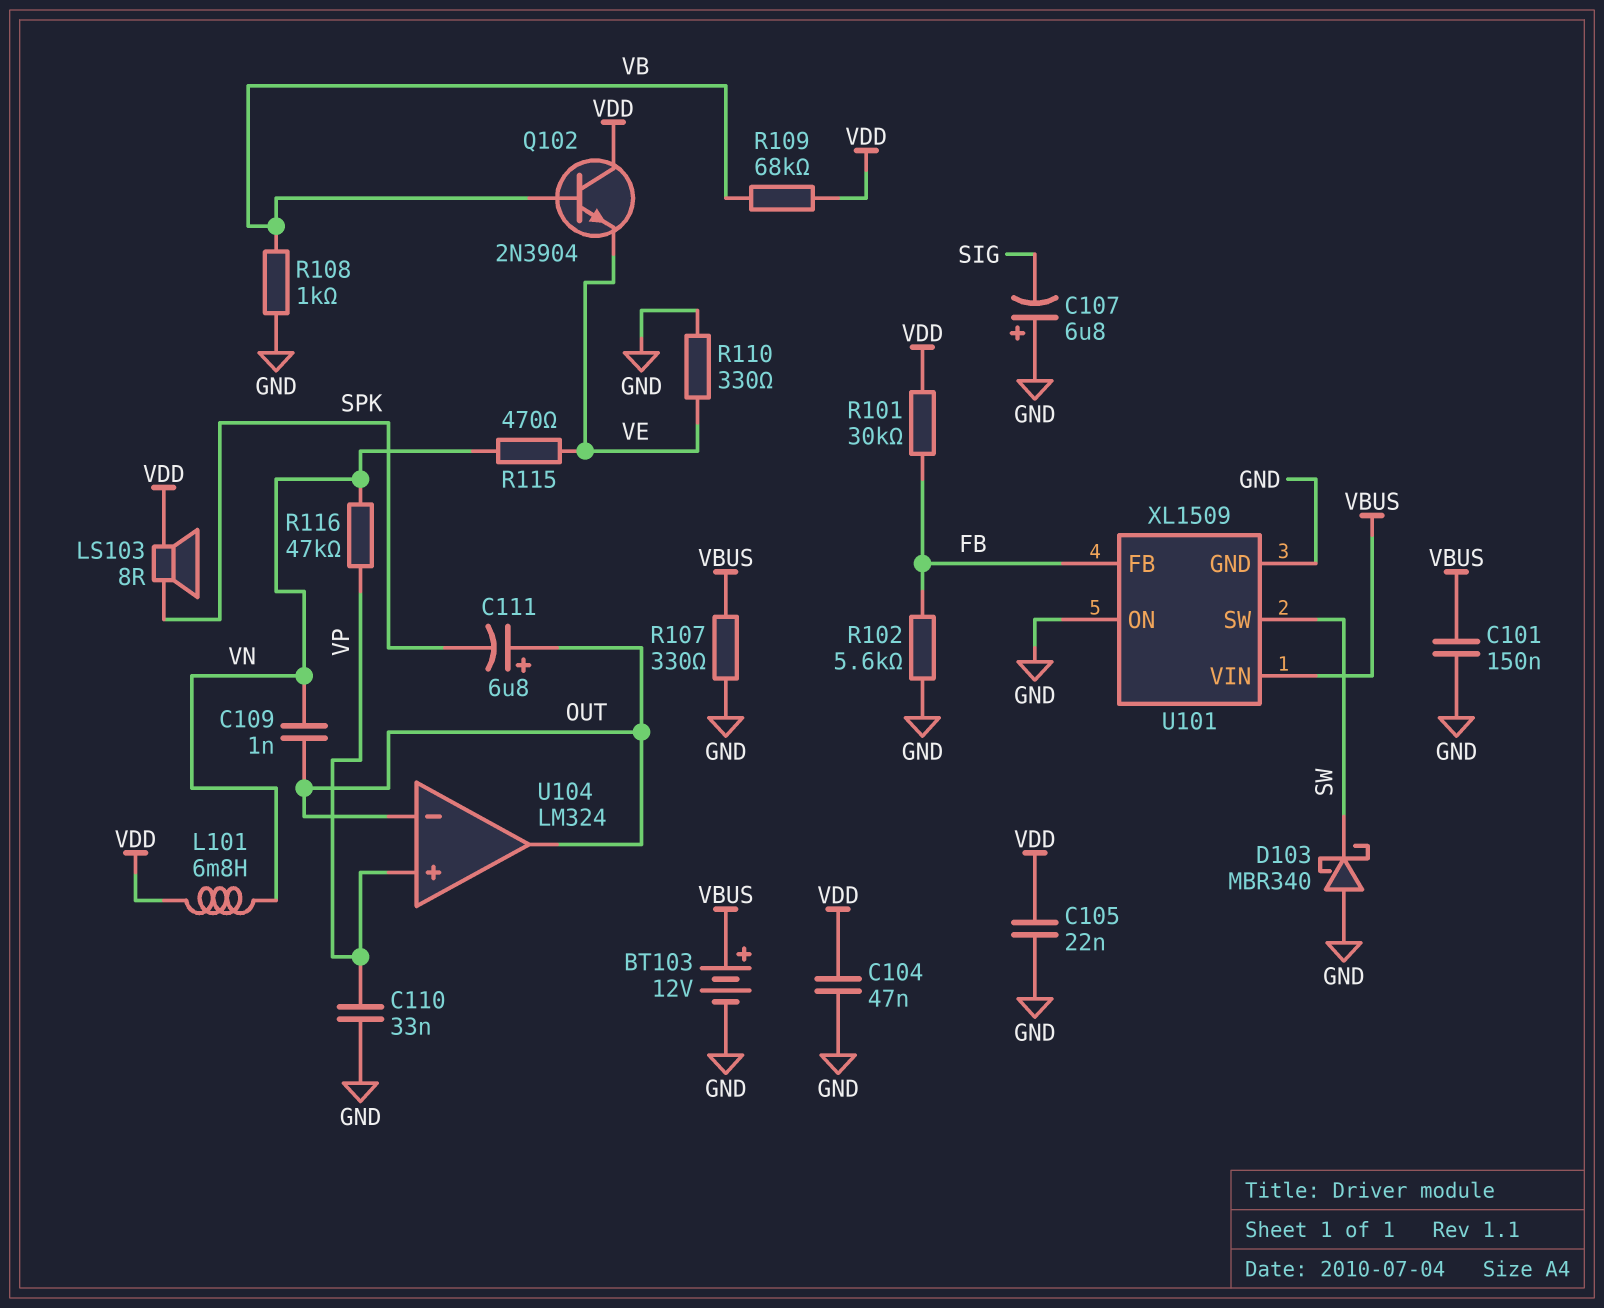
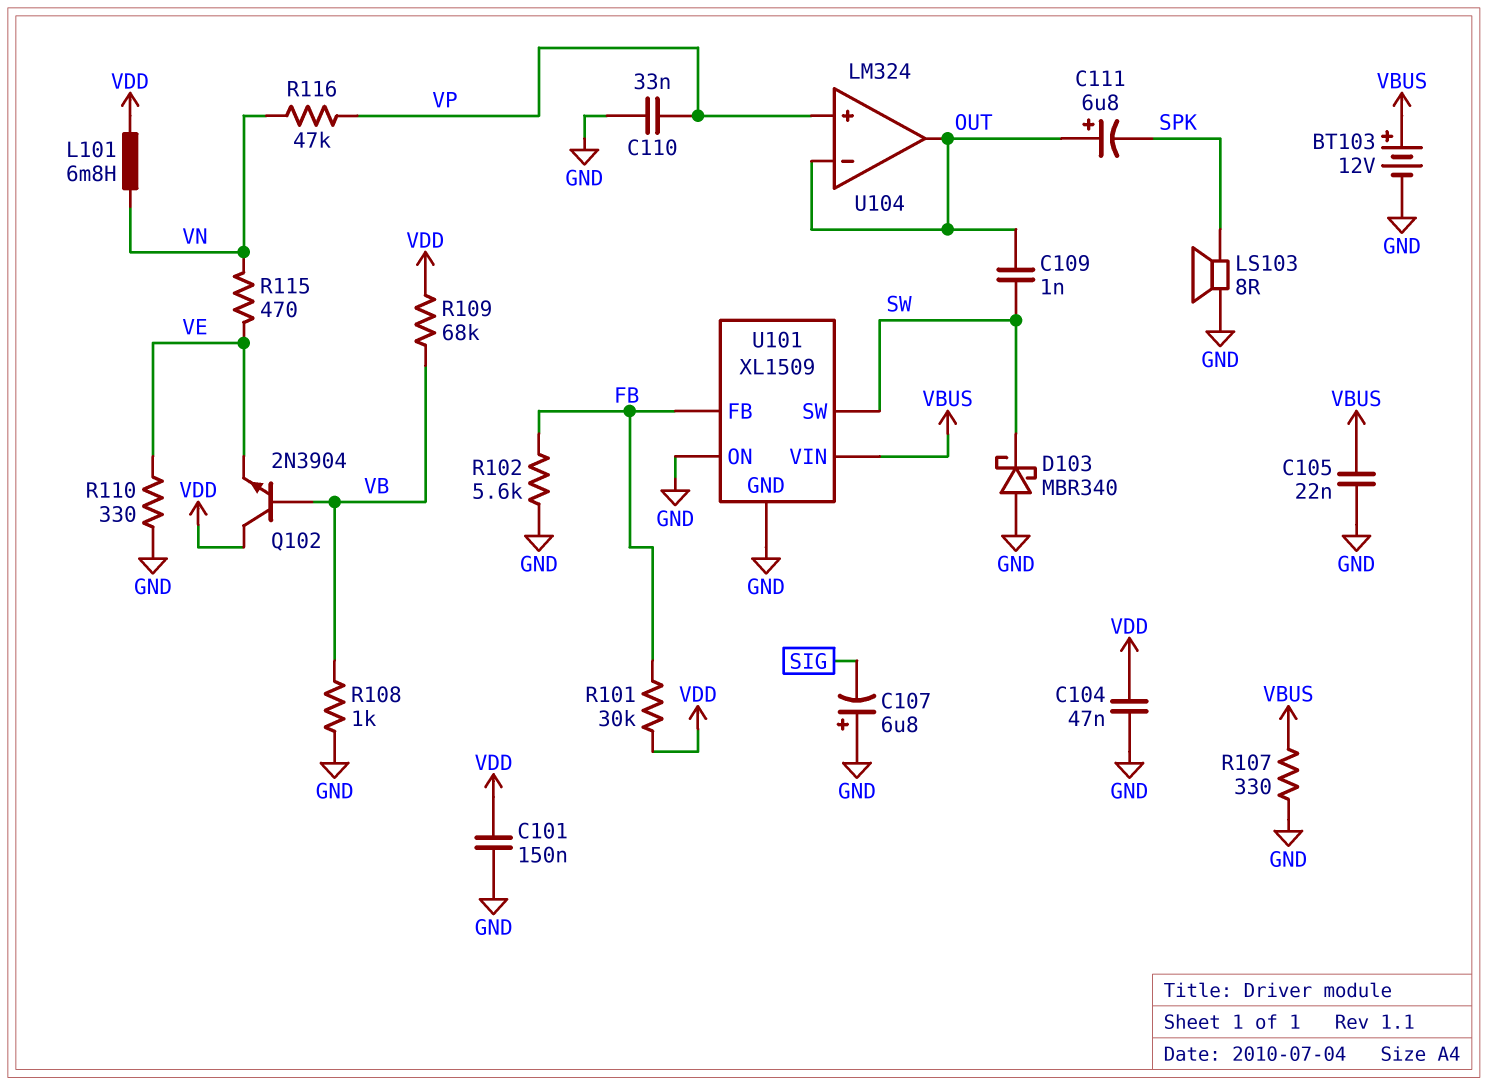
C101: 150nF (GND, VBUS) -> 150nF (GND, VDD)
C105: 22nF (GND, VDD) -> 22nF (GND, VBUS)
C109: 1nF (OUT, VN) -> 1nF (OUT, SW)
LS103: speaker 8R (SPK, VDD) -> speaker 8R (GND, SPK)

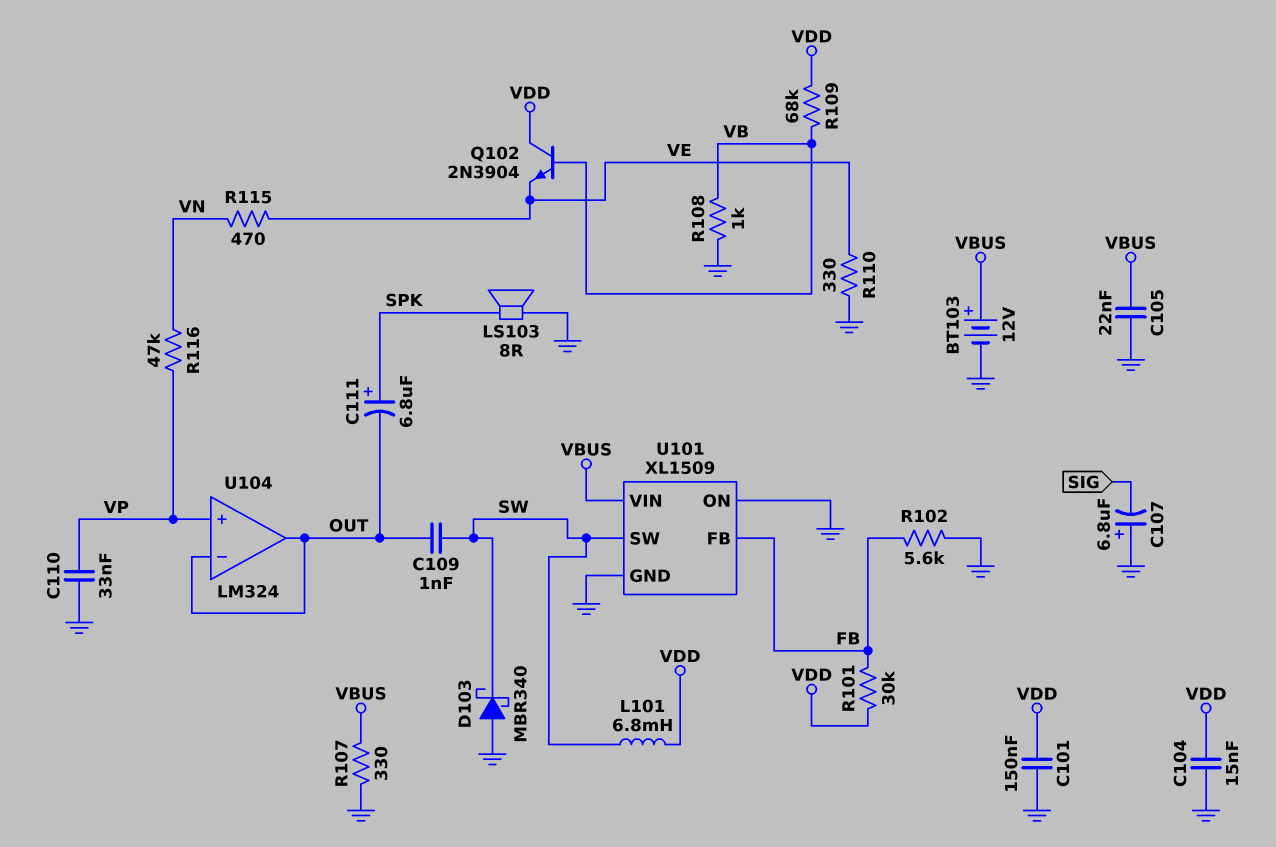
C104: 47nF (GND, VDD) -> 15nF (GND, VDD)
C111: 6.8uF (plus OUT, minus SPK) -> 6.8uF (plus SPK, minus OUT)
L101: 6.8mH (VDD, VN) -> 6.8mH (SW, VDD)

